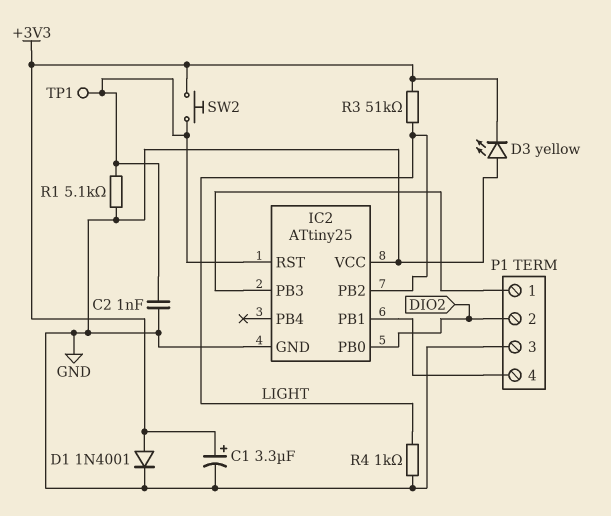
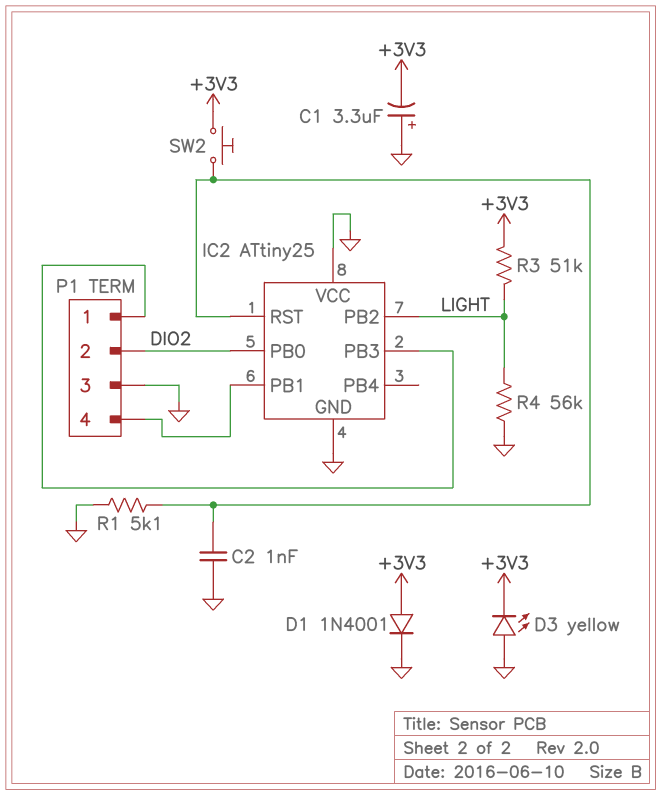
C1: 3.3uF (plus +3V3, minus GND) -> 3.3uF (plus GND, minus +3V3)
R4: 1k (GND, LIGHT) -> 56k (GND, LIGHT)
TP1: test point (IC2/RST) -> none

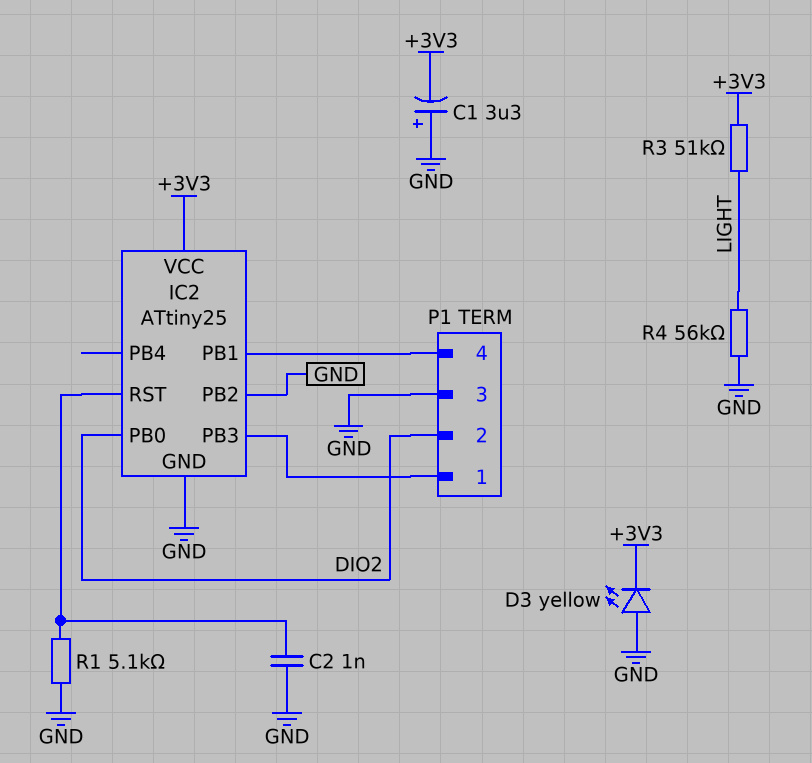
D1: diode 1N4001 (A +3V3, K GND) -> none
IC2 pin PB2: LIGHT -> GND
IC2 pin VCC: GND -> +3V3
SW2: button (+3V3, IC2/RST) -> none

